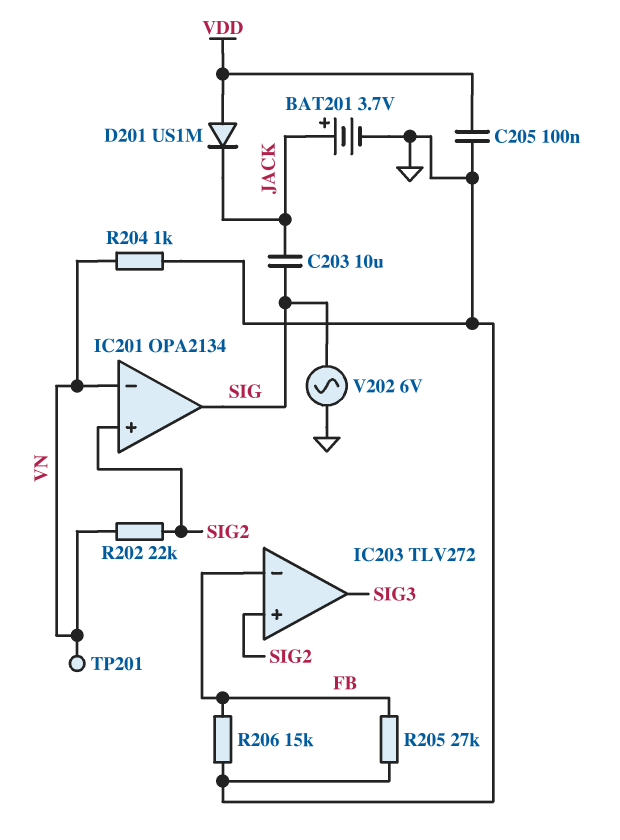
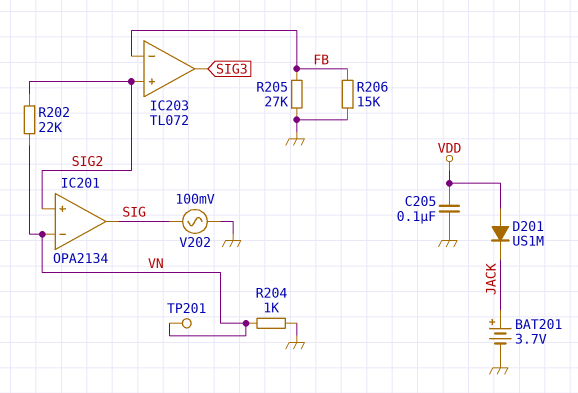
C203: 10uF (JACK, SIG) -> none
IC203: TLV272 -> TL072
V202: AC 6V (GND, SIG) -> AC 100mV (GND, SIG)

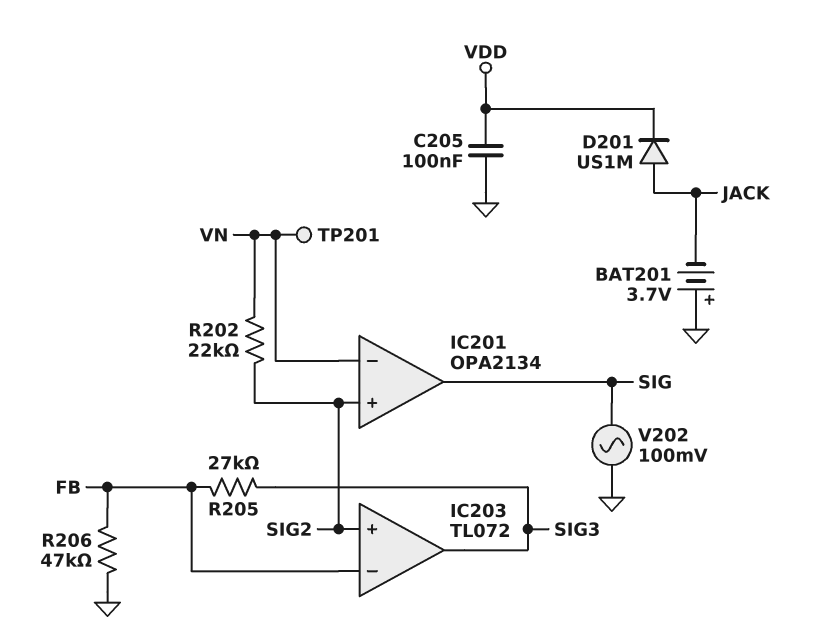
BAT201: 3.7V (plus JACK, minus GND) -> 3.7V (plus GND, minus JACK)
D201: diode US1M (A VDD, K JACK) -> diode US1M (A JACK, K VDD)
R204: 1k (GND, VN) -> none
R205: 27k (FB, GND) -> 27k (FB, SIG3)
R206: 15k (FB, GND) -> 47k (FB, GND)

